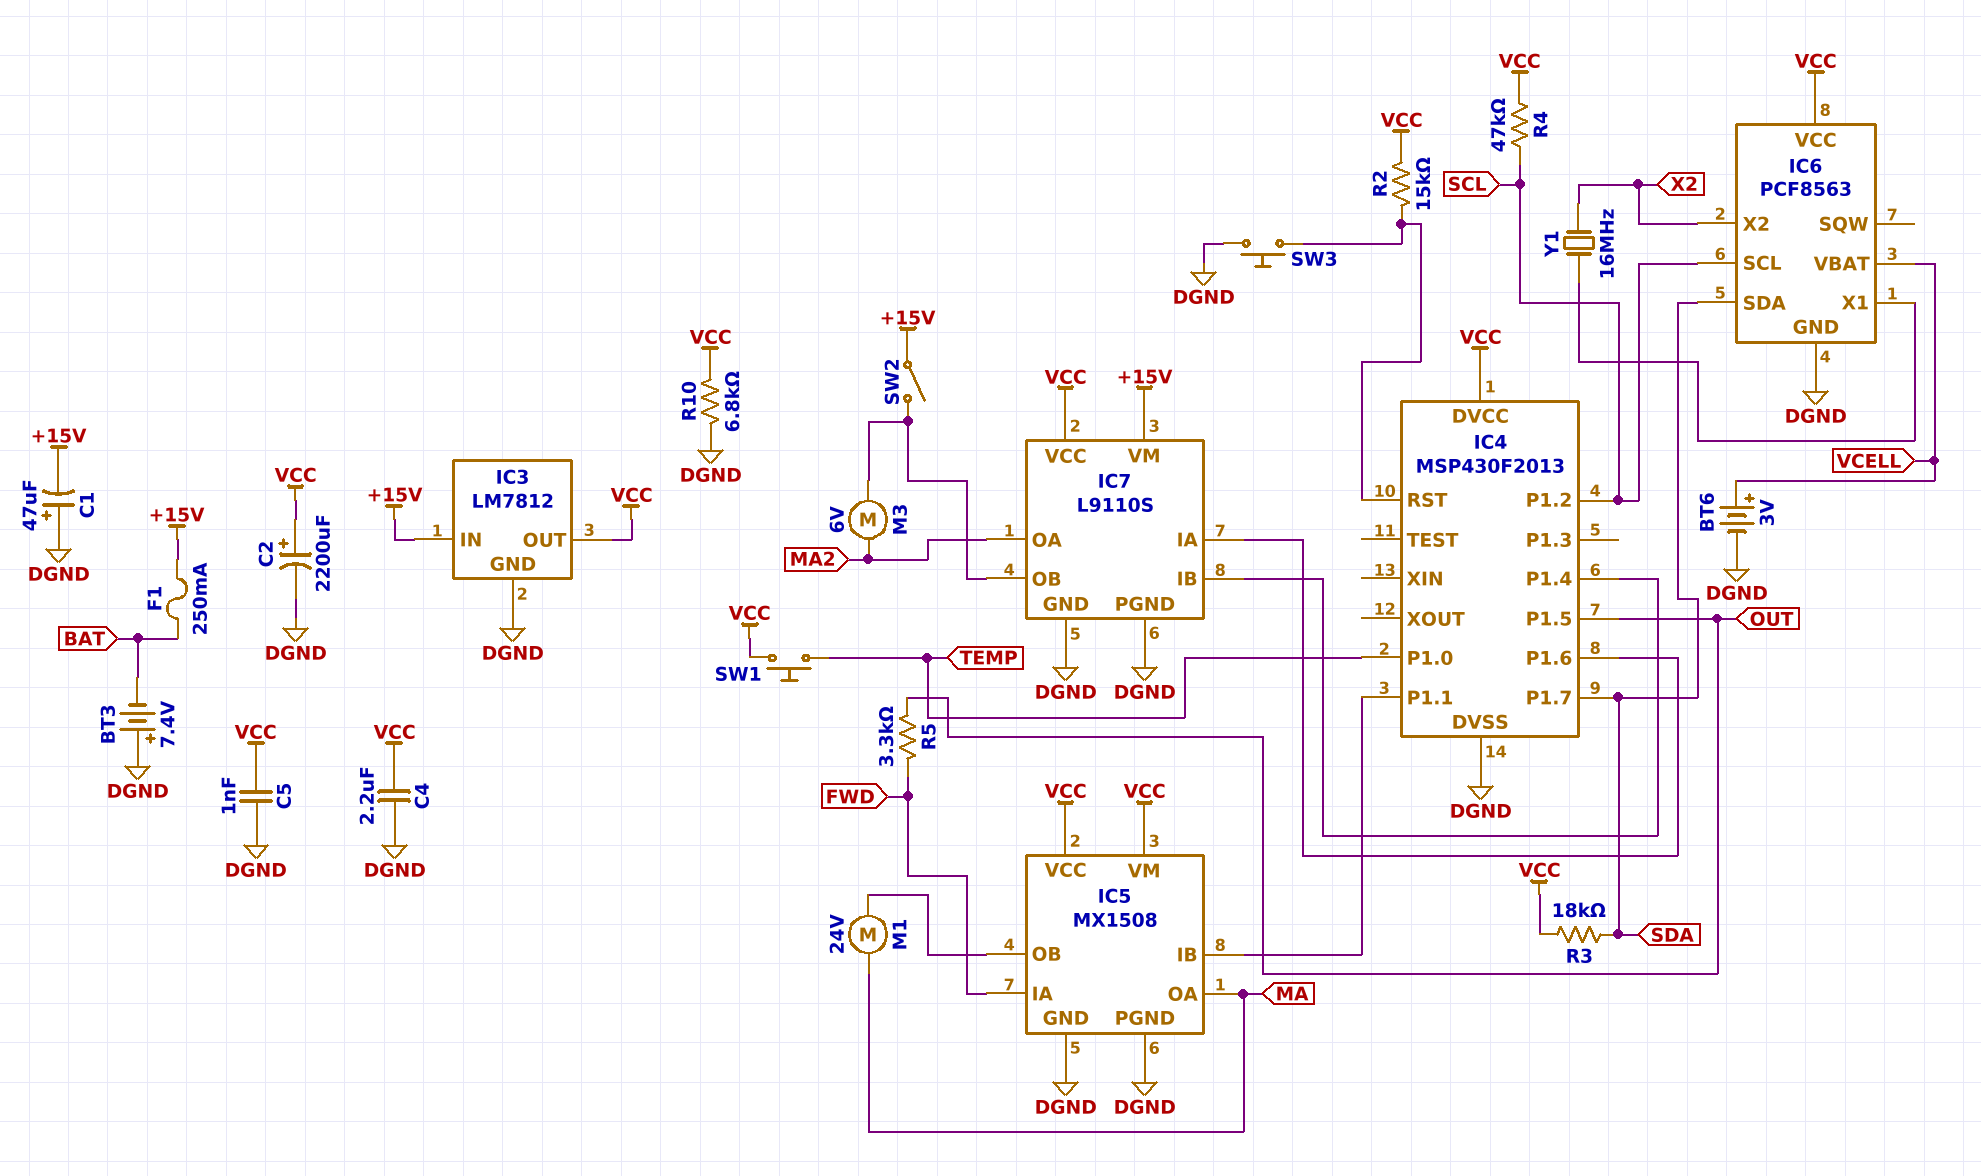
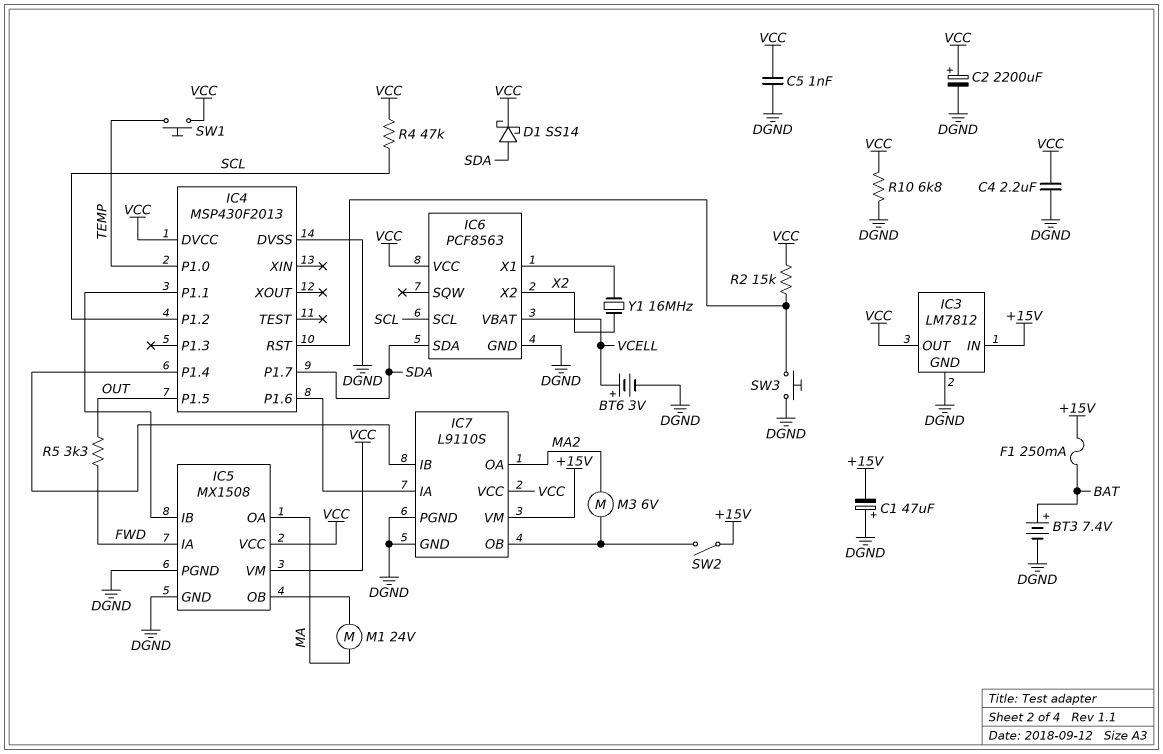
BT3: 7.4V (plus DGND, minus BAT) -> 7.4V (plus BAT, minus DGND)
D1: none -> schottky SS14 (A SDA, K VCC)
R3: 18k (SDA, VCC) -> none

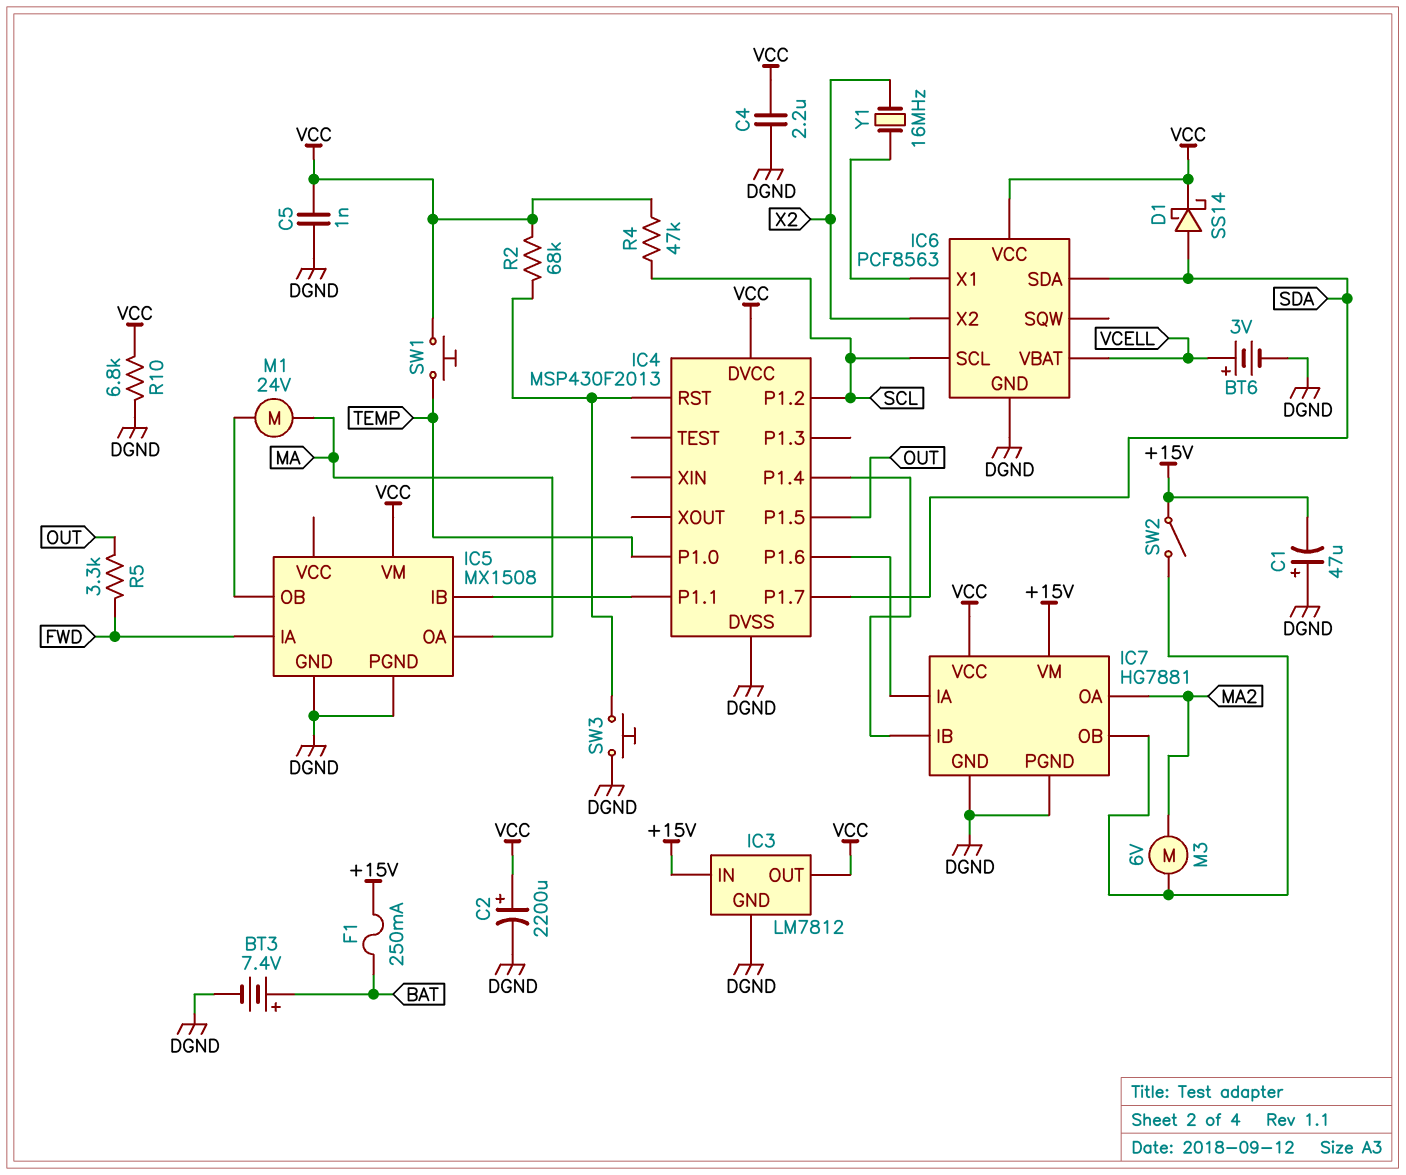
IC5 pin VCC: VCC -> none
IC7: L9110S -> HG7881
R2: 15k (IC4/RST, VCC) -> 68k (IC4/RST, VCC)

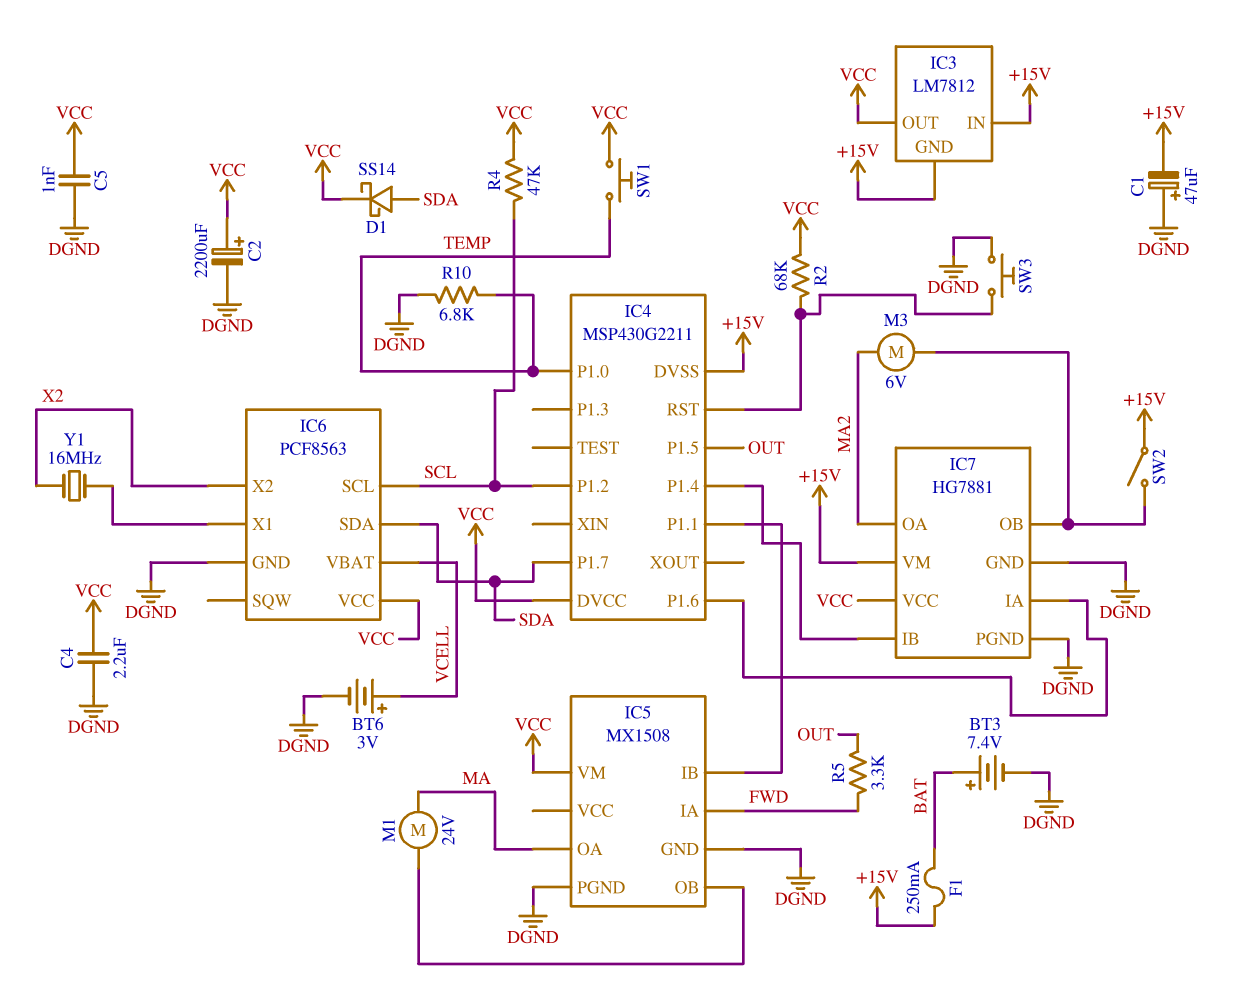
IC3 pin GND: DGND -> +15V
IC4: MSP430F2013 -> MSP430G2211
IC4 pin DVSS: DGND -> +15V
R10: 6.8k (DGND, VCC) -> 6.8k (DGND, TEMP)

